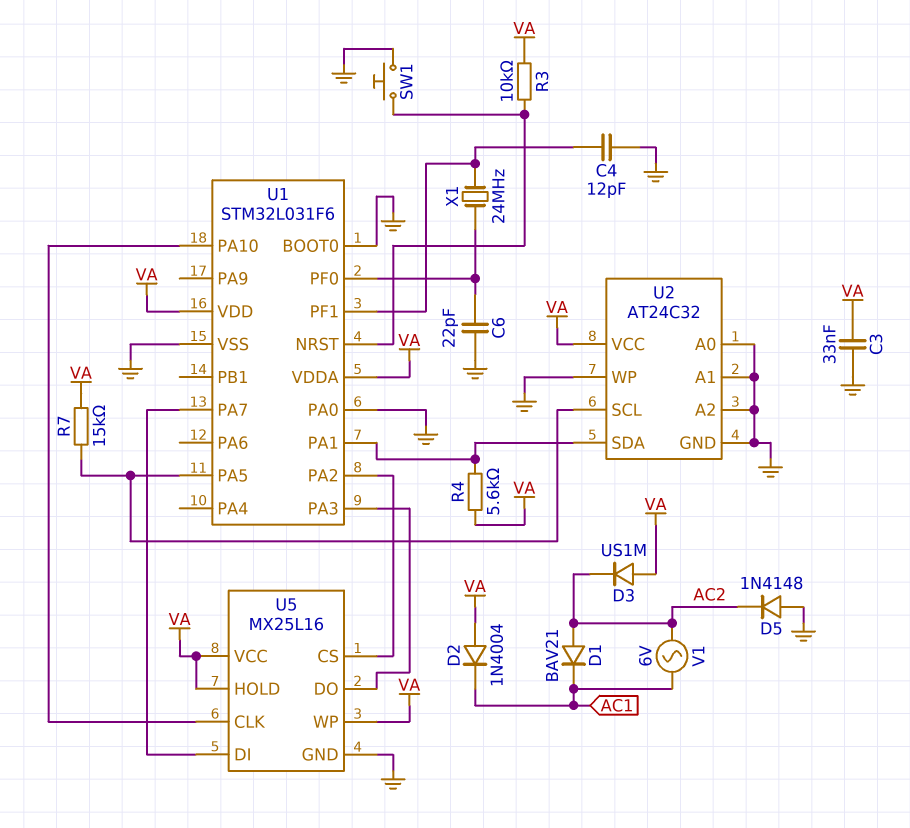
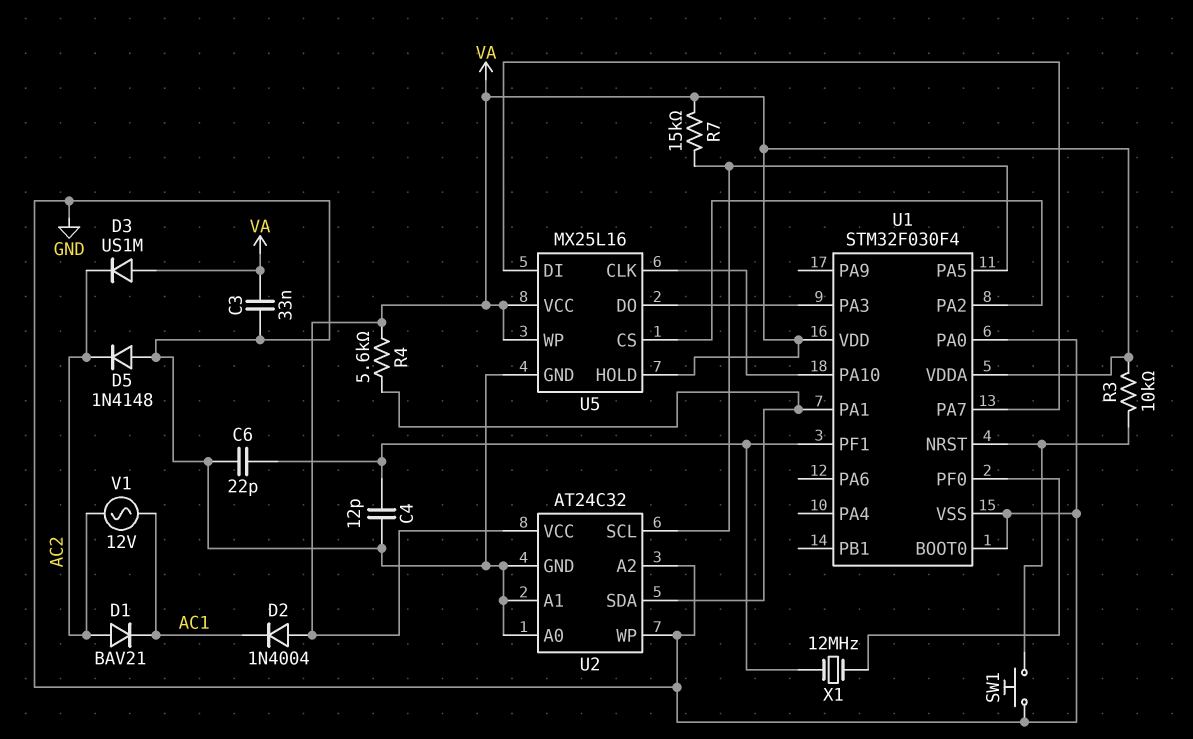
C6: 22pF (GND, U1/PF0) -> 22pF (GND, U1/PF1)
U1: STM32L031F6 -> STM32F030F4
V1: AC 6V (AC1, AC2) -> AC 12V (AC1, AC2)
X1: 24MHz (U1/PF0, U1/PF1) -> 12MHz (U1/PF0, U1/PF1)

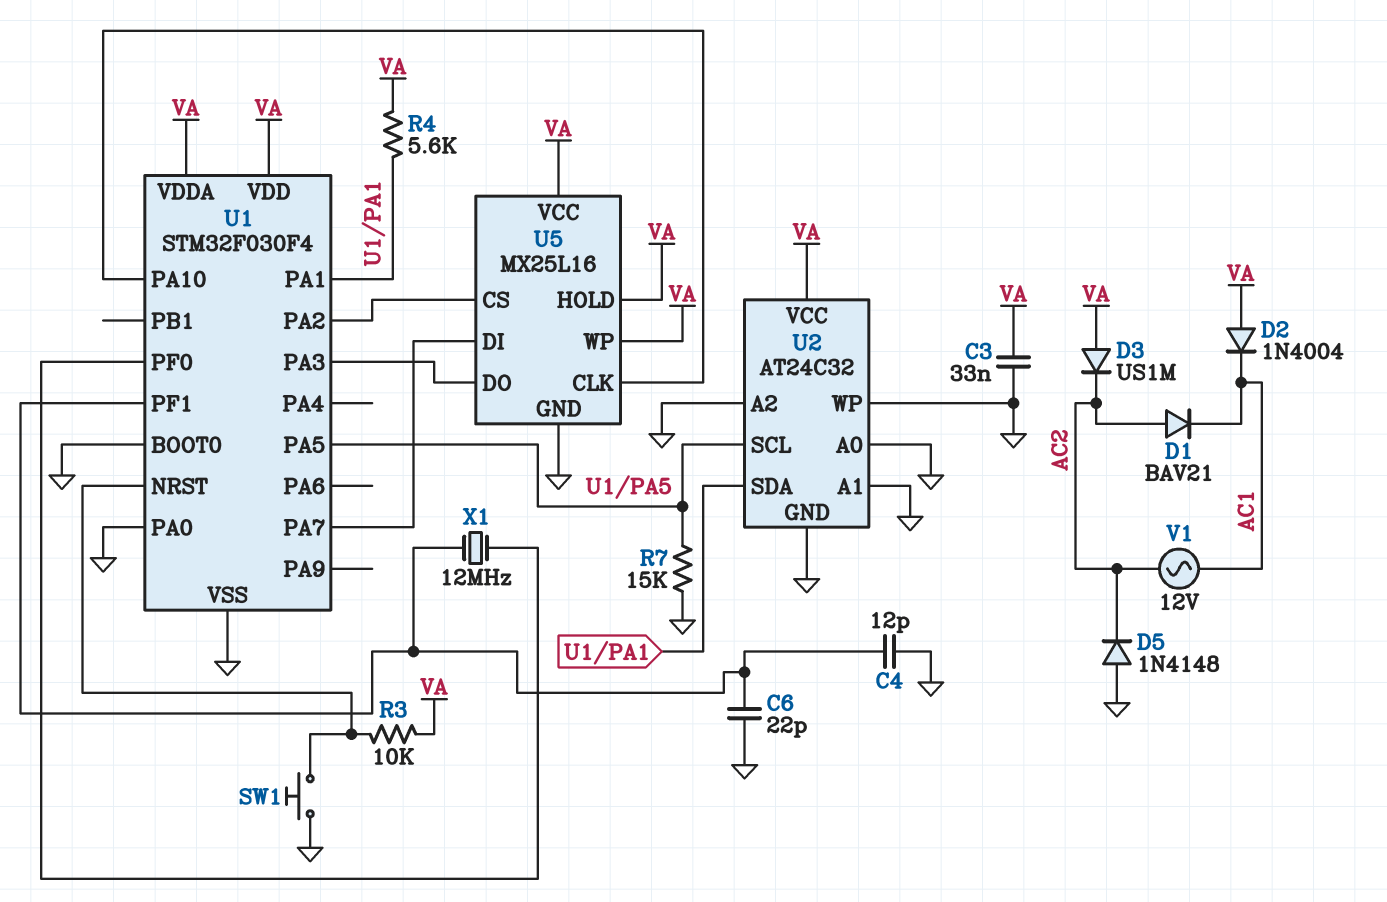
R7: 15k (U1/PA5, VA) -> 15k (GND, U1/PA5)

